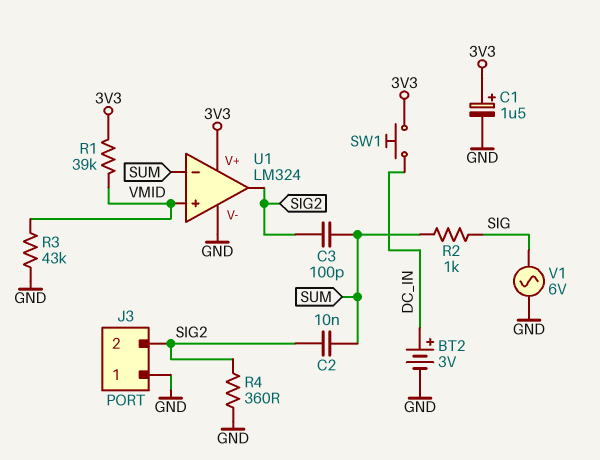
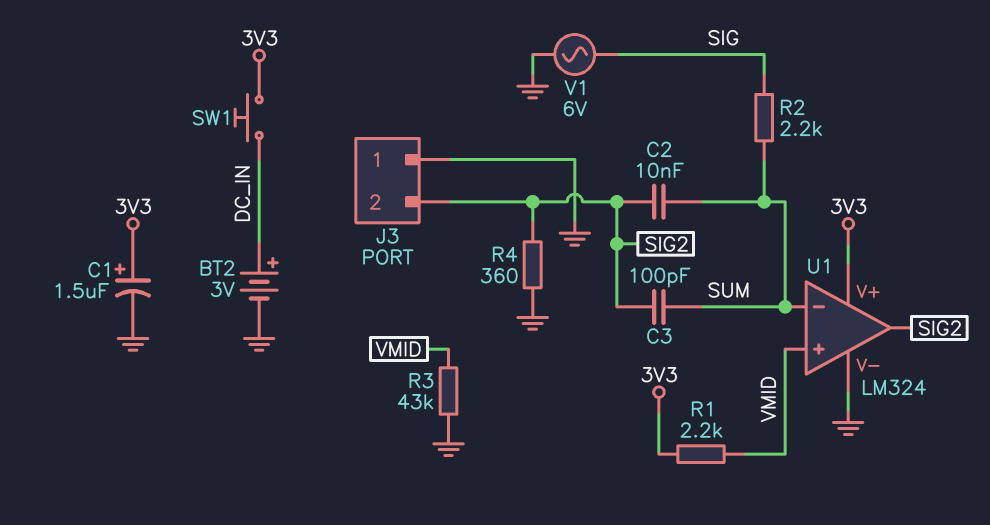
R1: 39k (3V3, VMID) -> 2.2k (3V3, VMID)
R2: 1k (SIG, SUM) -> 2.2k (SIG, SUM)

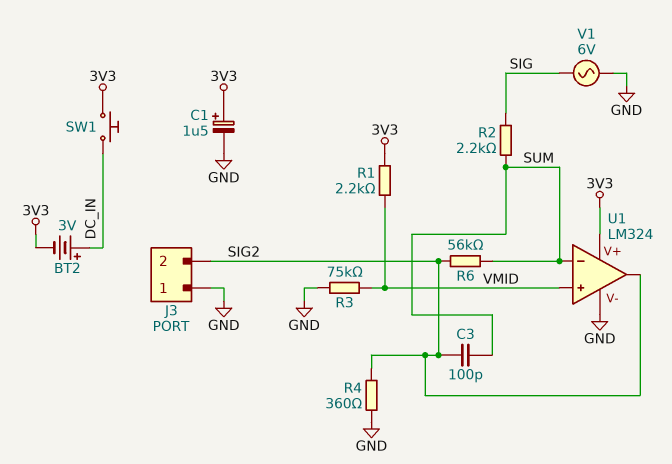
BT2: 3V (plus DC_IN, minus GND) -> 3V (plus DC_IN, minus 3V3)
C2: 10nF (SIG2, SUM) -> none
R3: 43k (GND, VMID) -> 75k (GND, VMID)
R6: none -> 56k (SIG2, SUM)

